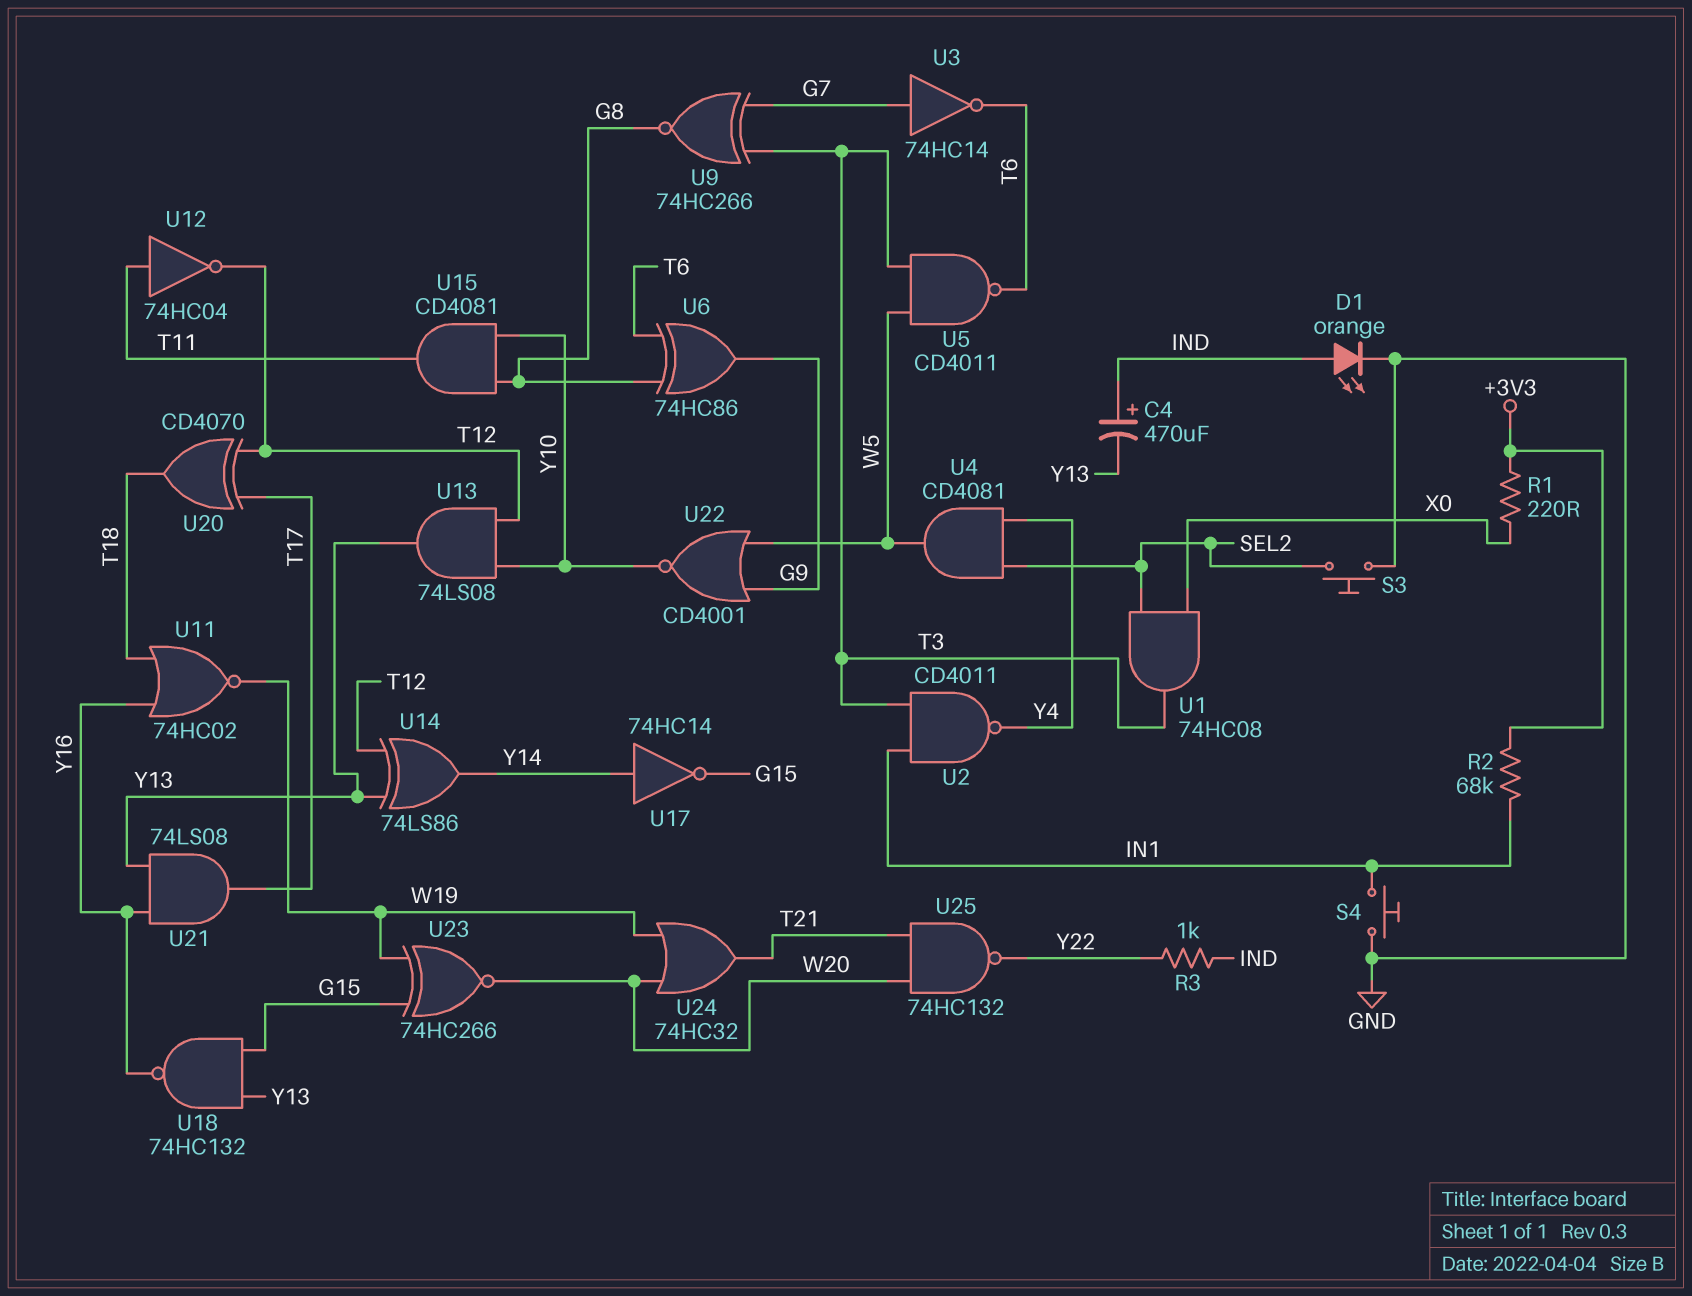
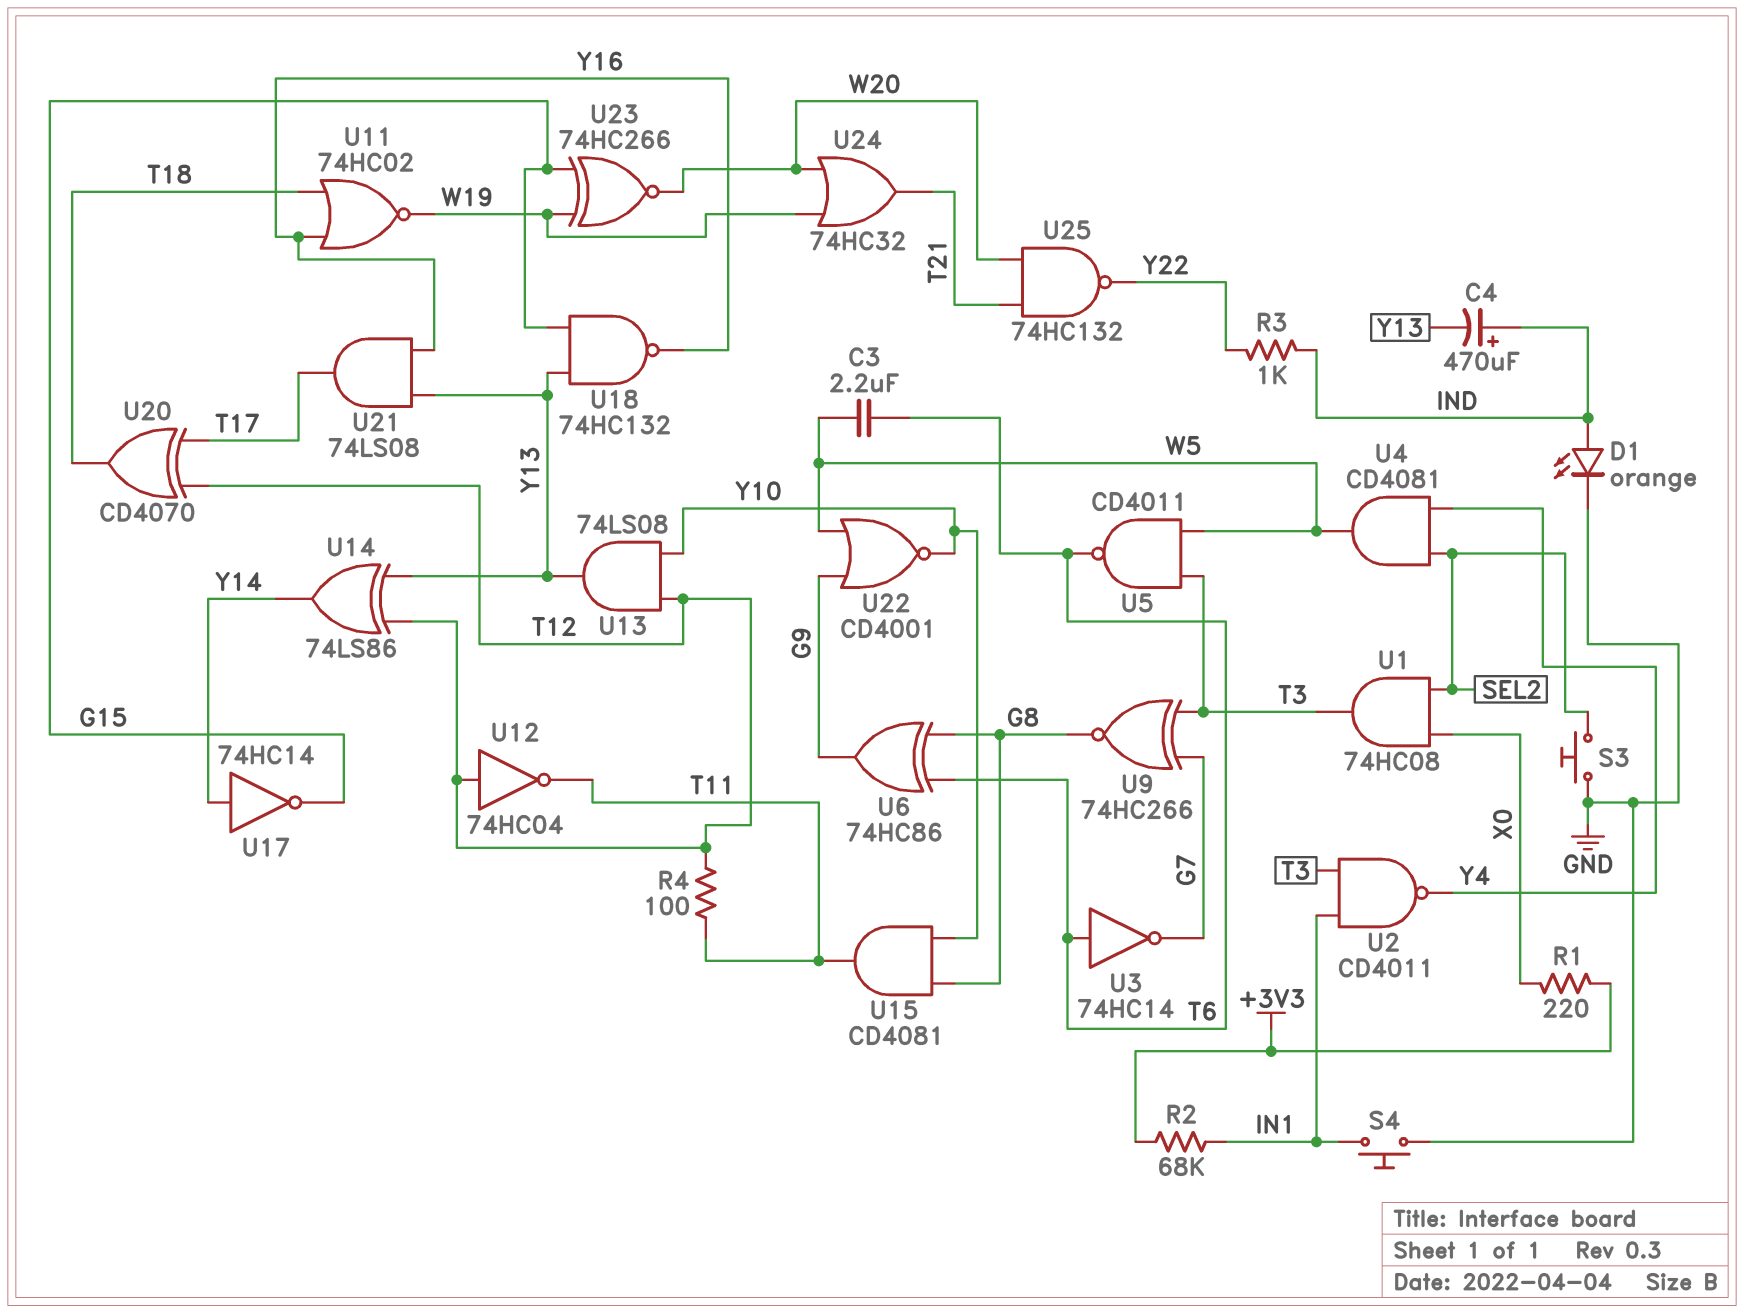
C3: none -> 2.2uF (T6, W5)
R4: none -> 100 (T11, T12)
U3: NOT 74HC14 (in G7, out T6) -> NOT 74HC14 (in T6, out G7)
U12: NOT 74HC04 (in T11, out T12) -> NOT 74HC04 (in T12, out T11)

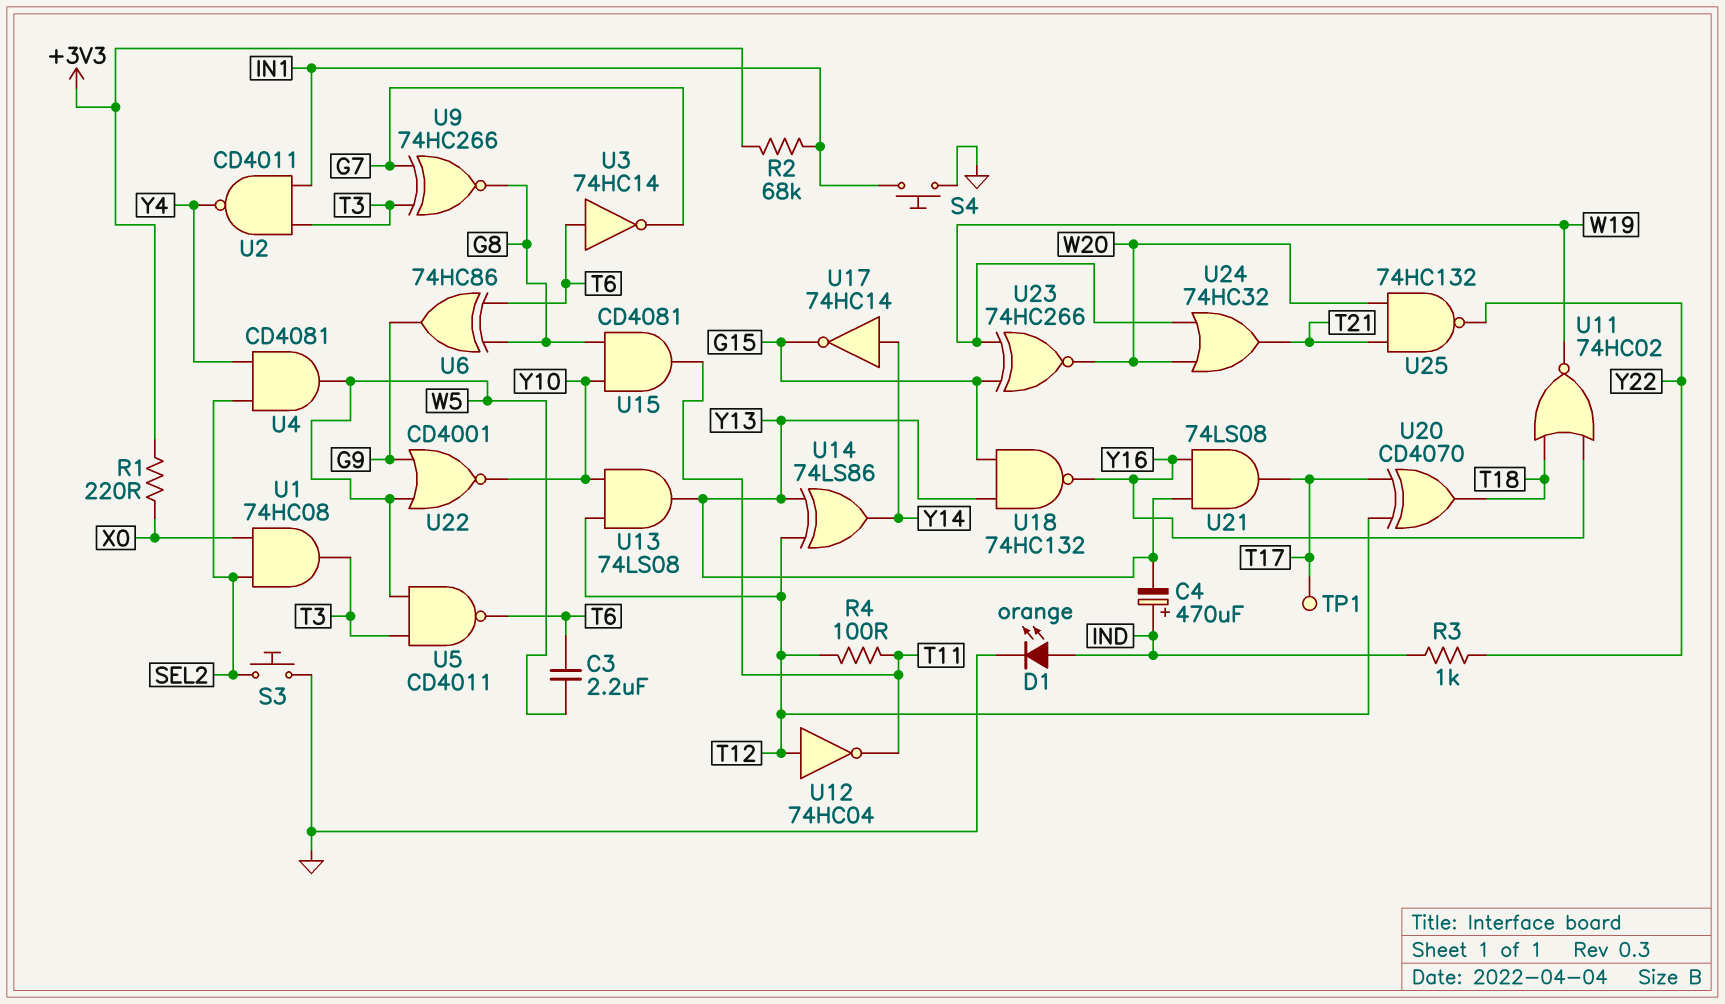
TP1: none -> test point (T17)

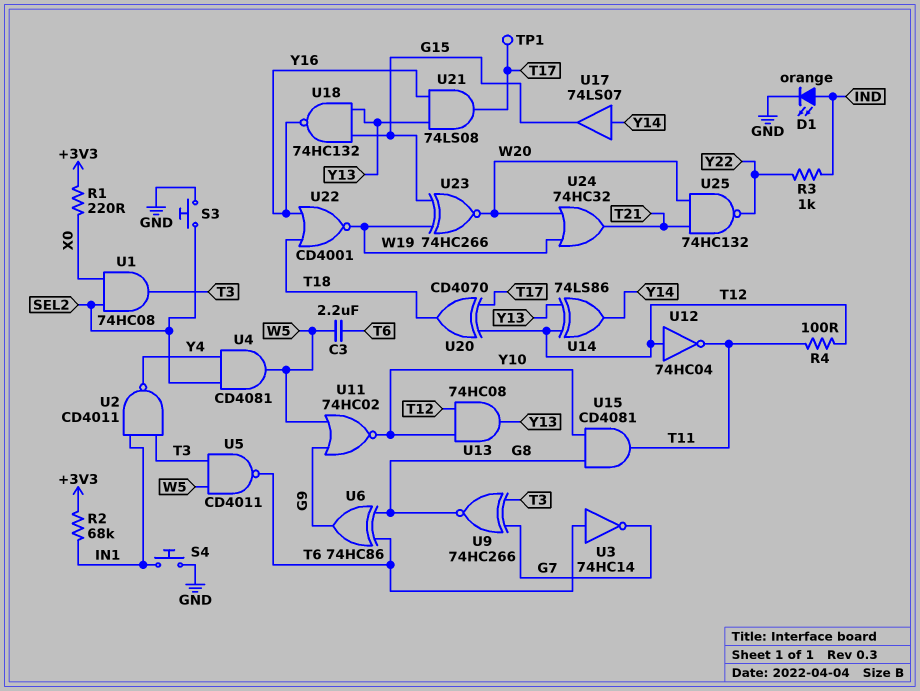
C4: 470uF (plus IND, minus Y13) -> none
U11: NOR 74HC02 (in T18, in Y16, out W19) -> NOR 74HC02 (in G9, in W5, out Y10)
U13: AND 74LS08 (in T12, in Y10, out Y13) -> AND 74HC08 (in T12, in Y10, out Y13)
U17: NOT 74HC14 (in Y14, out G15) -> buffer 74LS07 (in Y14, out G15)
U22: NOR CD4001 (in G9, in W5, out Y10) -> NOR CD4001 (in T18, in Y16, out W19)

